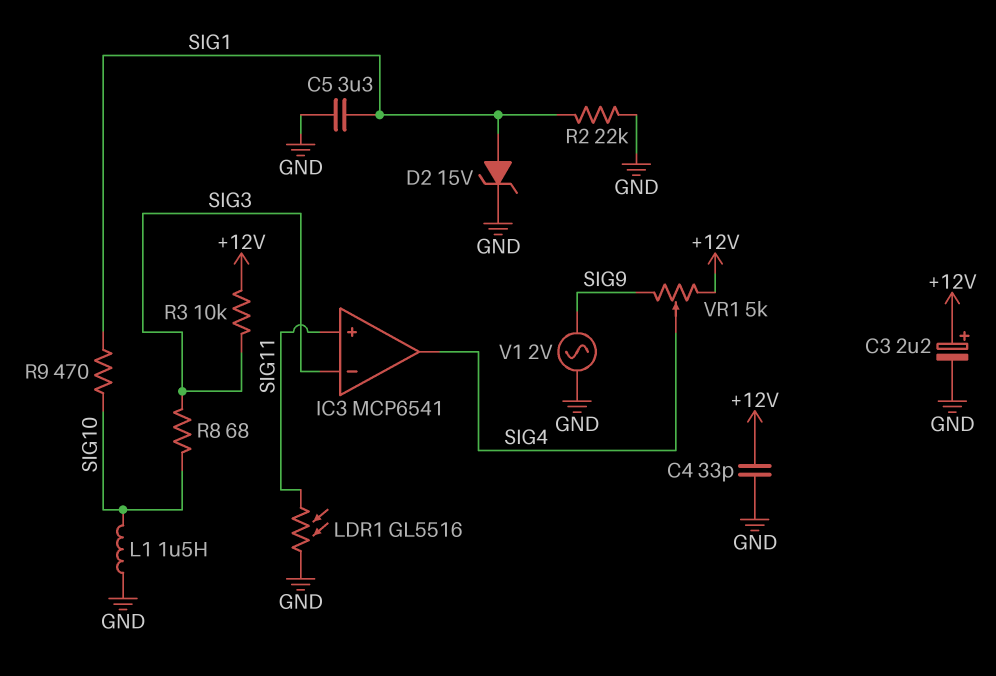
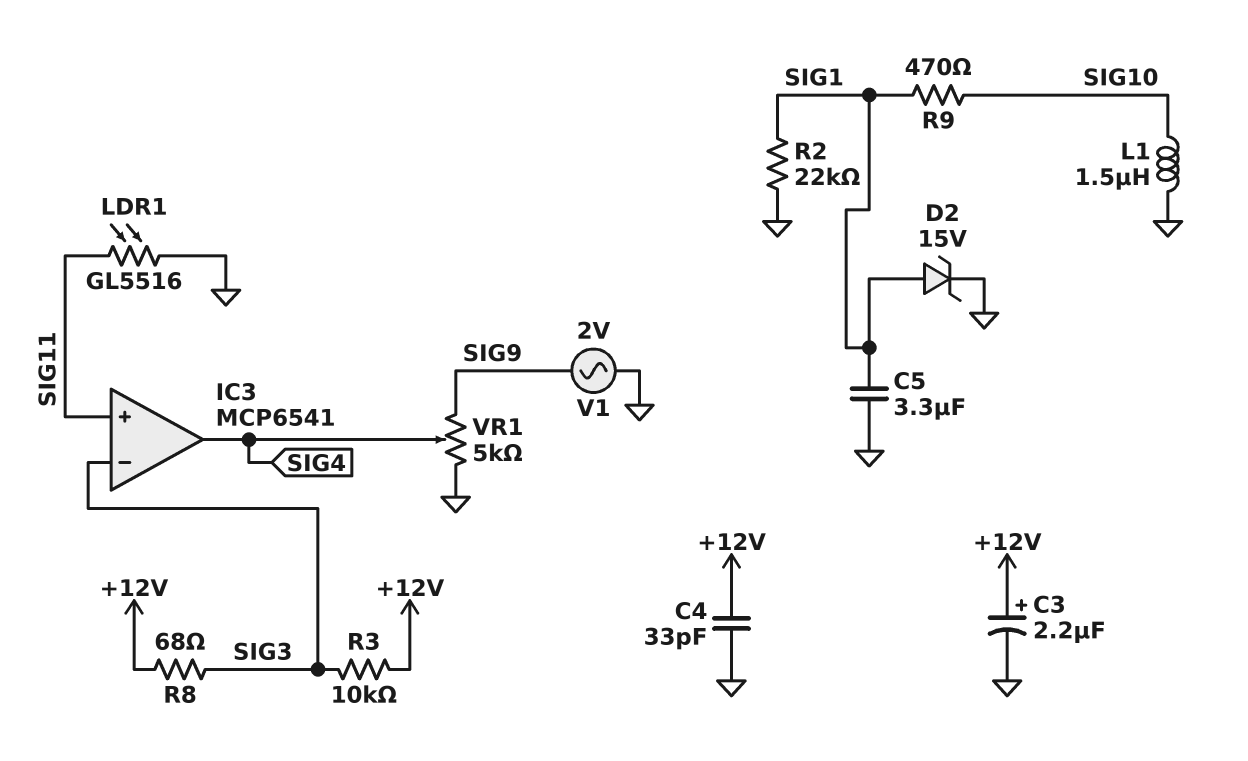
R8: 68 (SIG3, SIG10) -> 68 (+12V, SIG3)
VR1: 5k (+12V, SIG9, wiper SIG4) -> 5k (GND, SIG9, wiper SIG4)

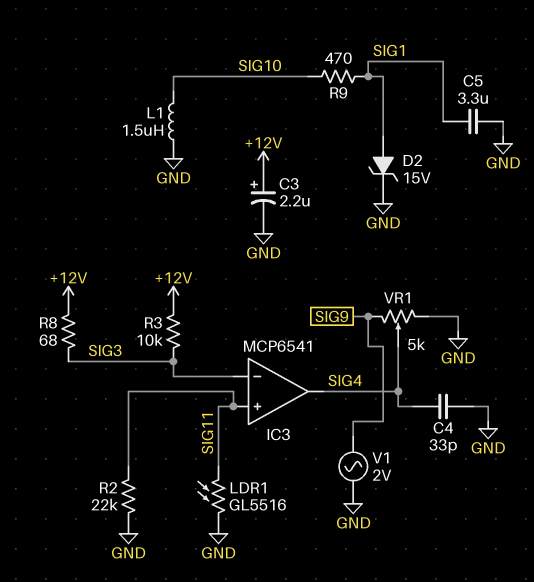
C4: 33pF (+12V, GND) -> 33pF (GND, SIG4)
R2: 22k (GND, SIG1) -> 22k (GND, SIG11)

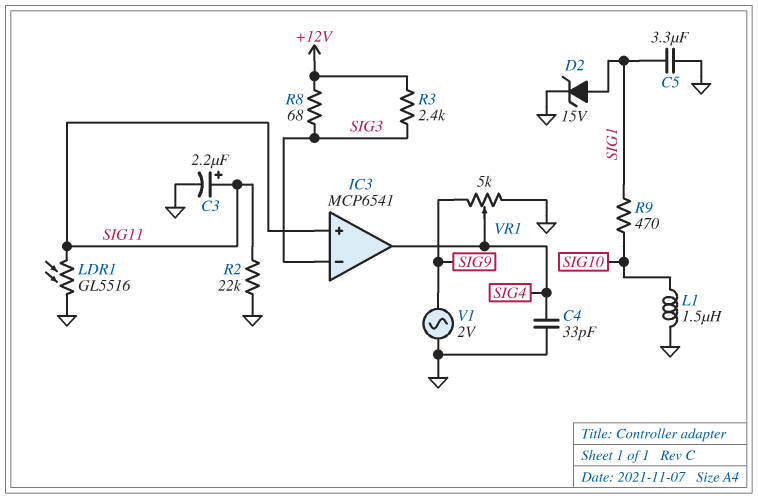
C3: 2.2uF (plus +12V, minus GND) -> 2.2uF (plus SIG11, minus GND)
R3: 10k (+12V, SIG3) -> 2.4k (+12V, SIG3)

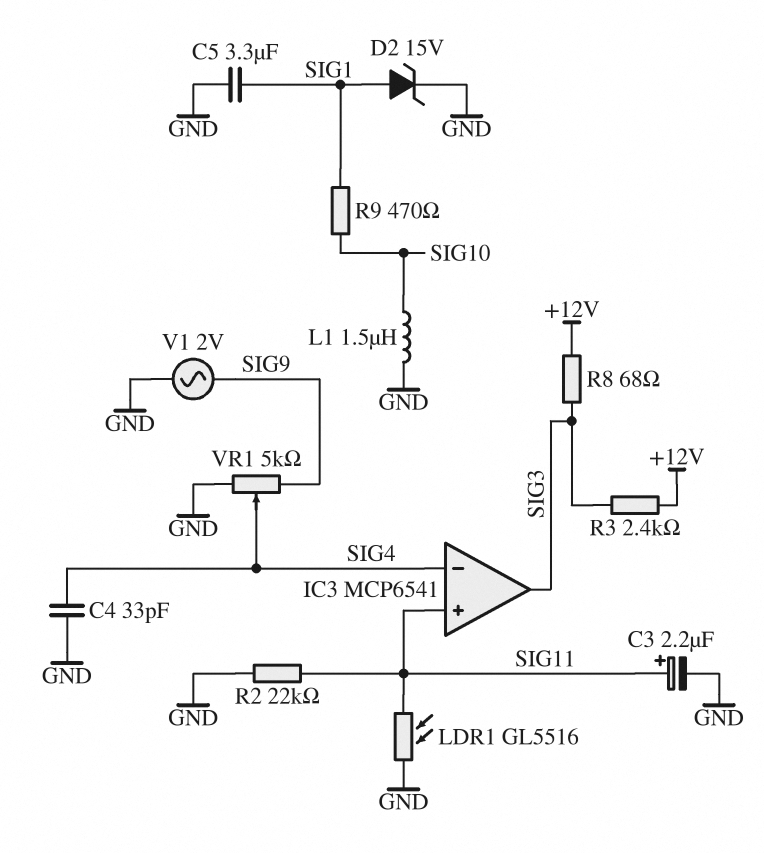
IC3 pin in-: SIG3 -> SIG4
IC3 pin out: SIG4 -> SIG3

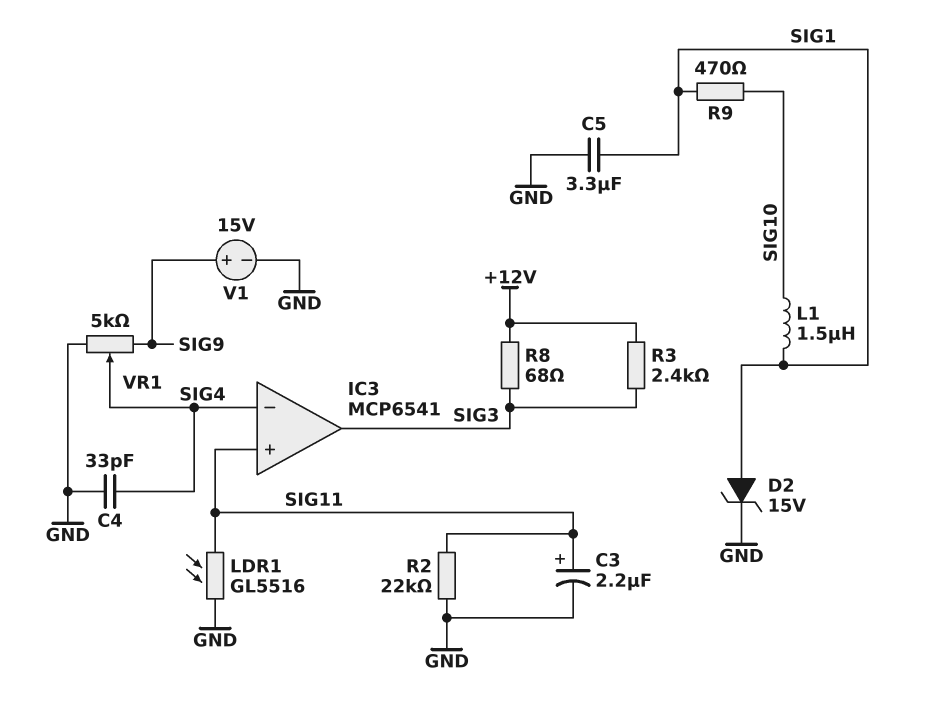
L1: 1.5uH (GND, SIG10) -> 1.5uH (SIG1, SIG10)
V1: AC 2V (GND, SIG9) -> 15V (plus SIG9, minus GND)

